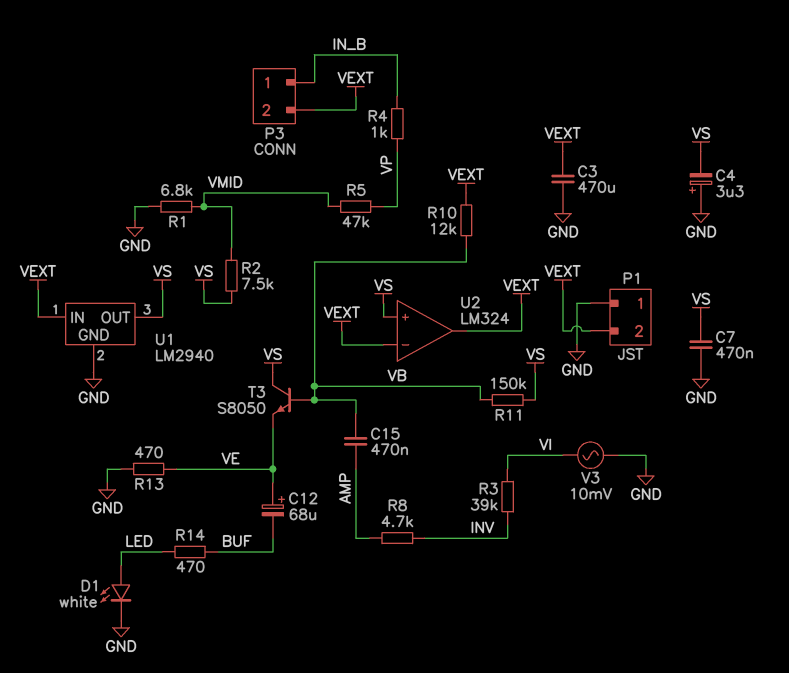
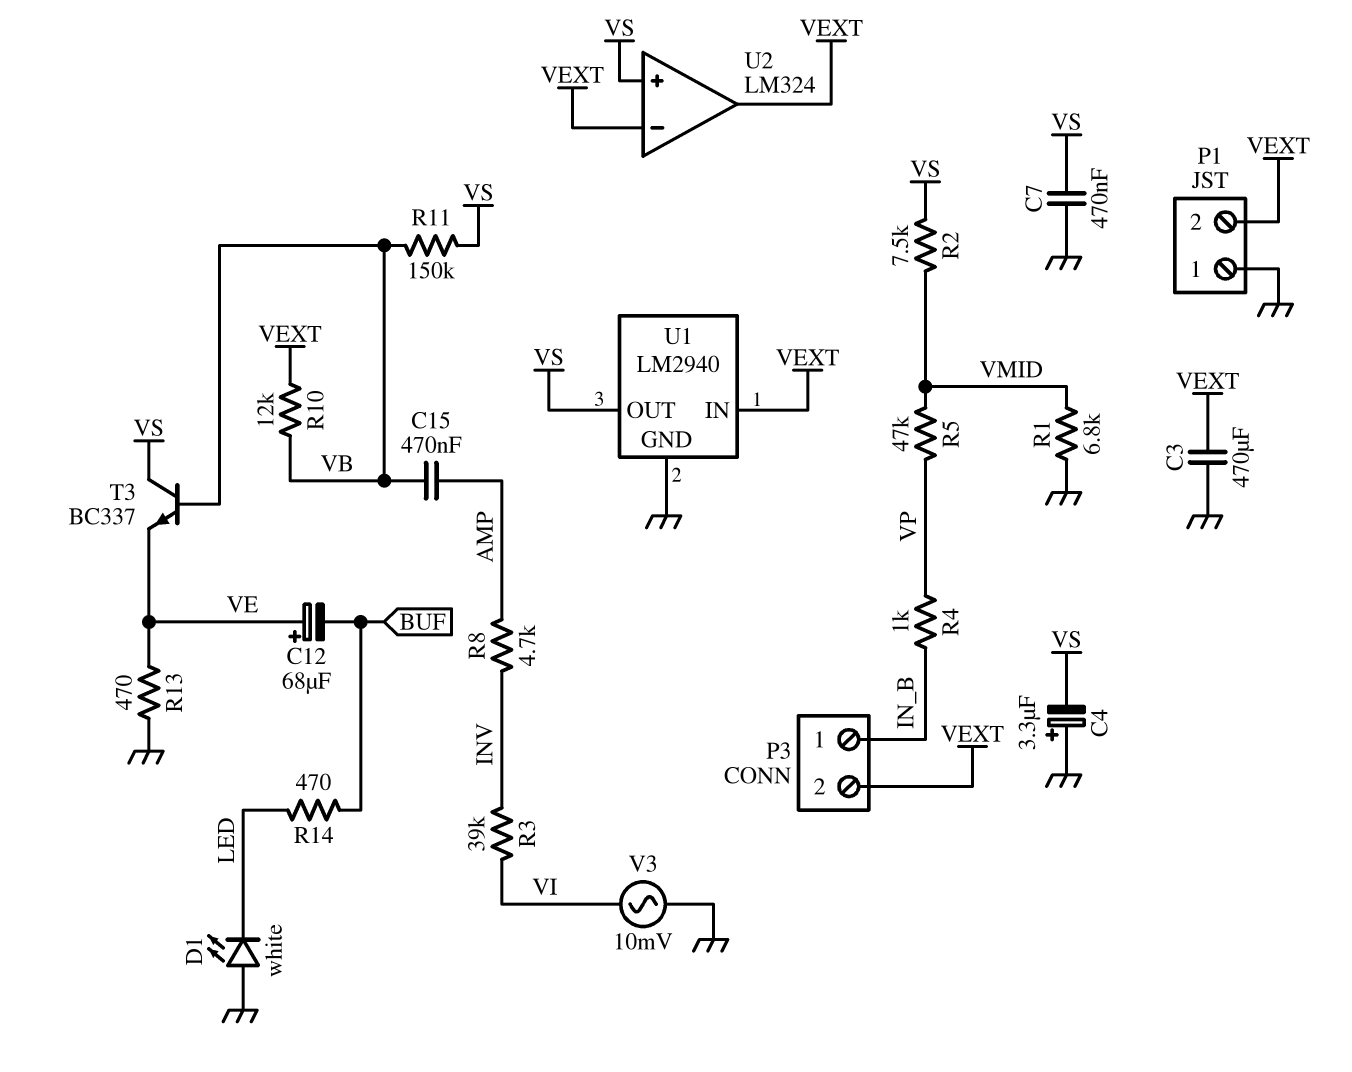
D1: LED white (A LED, K GND) -> LED white (A GND, K LED)
T3: NPN S8050 (B VB, C VS, E VE) -> NPN BC337 (B VB, C VS, E VE)

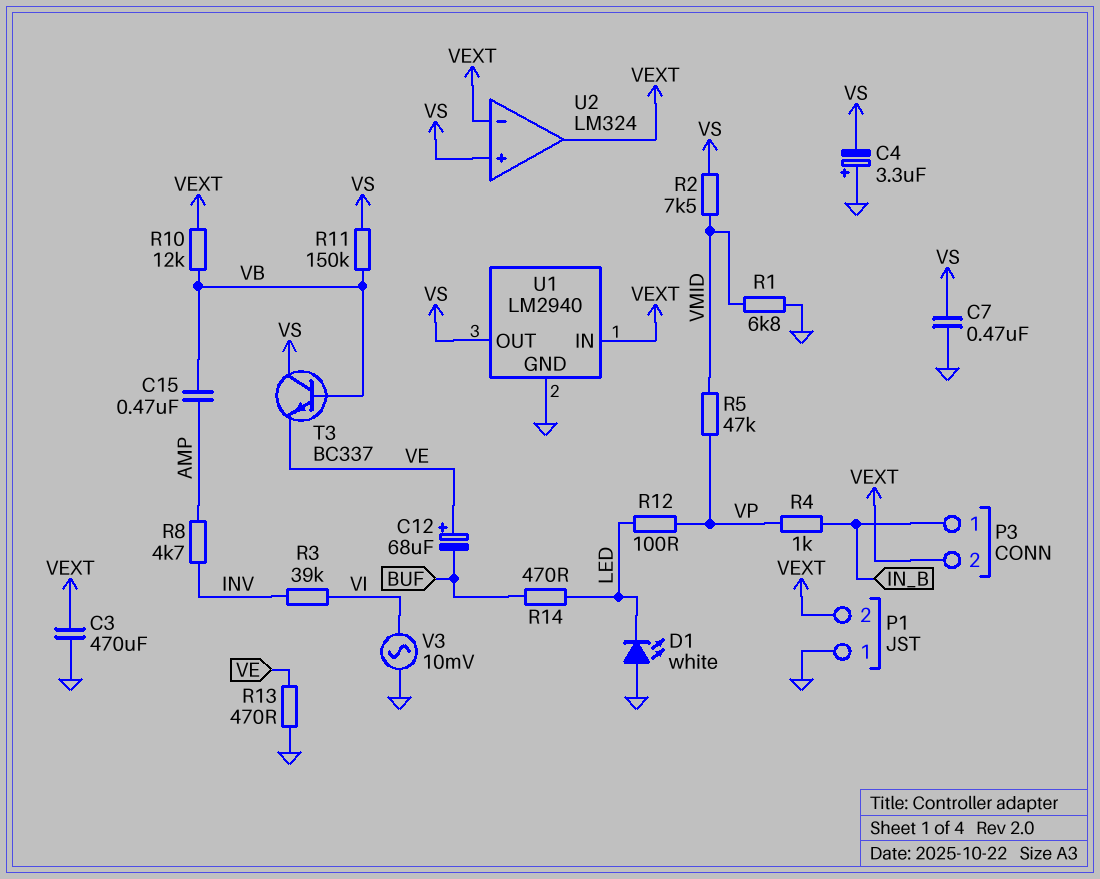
R12: none -> 100 (LED, VP)

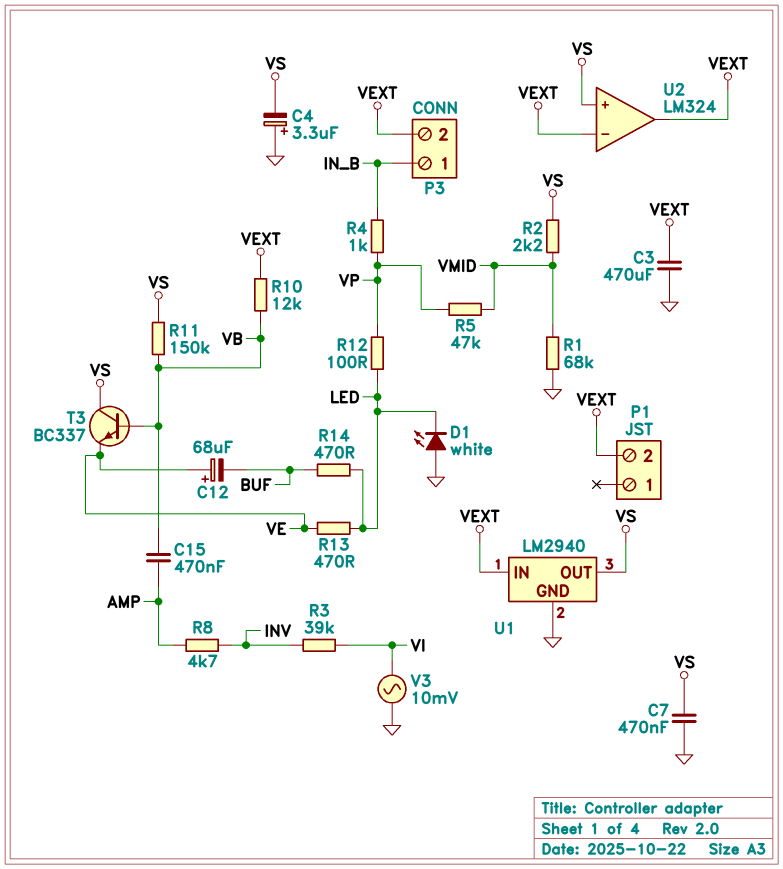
P1 pin 1: GND -> none
R1: 6.8k (GND, VMID) -> 68k (GND, VMID)
R2: 7.5k (VMID, VS) -> 2.2k (VMID, VS)
R13: 470 (GND, VE) -> 470 (LED, VE)

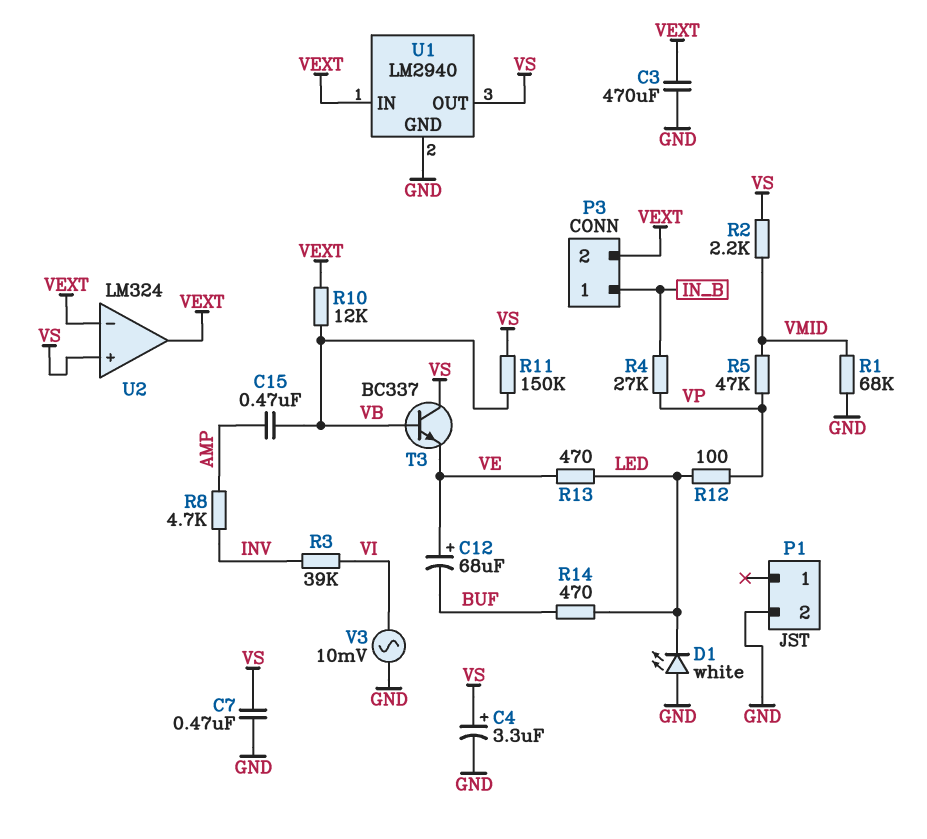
C4: 3.3uF (plus GND, minus VS) -> 3.3uF (plus VS, minus GND)
P1 pin 2: VEXT -> GND
R4: 1k (IN_B, VP) -> 27k (IN_B, VP)

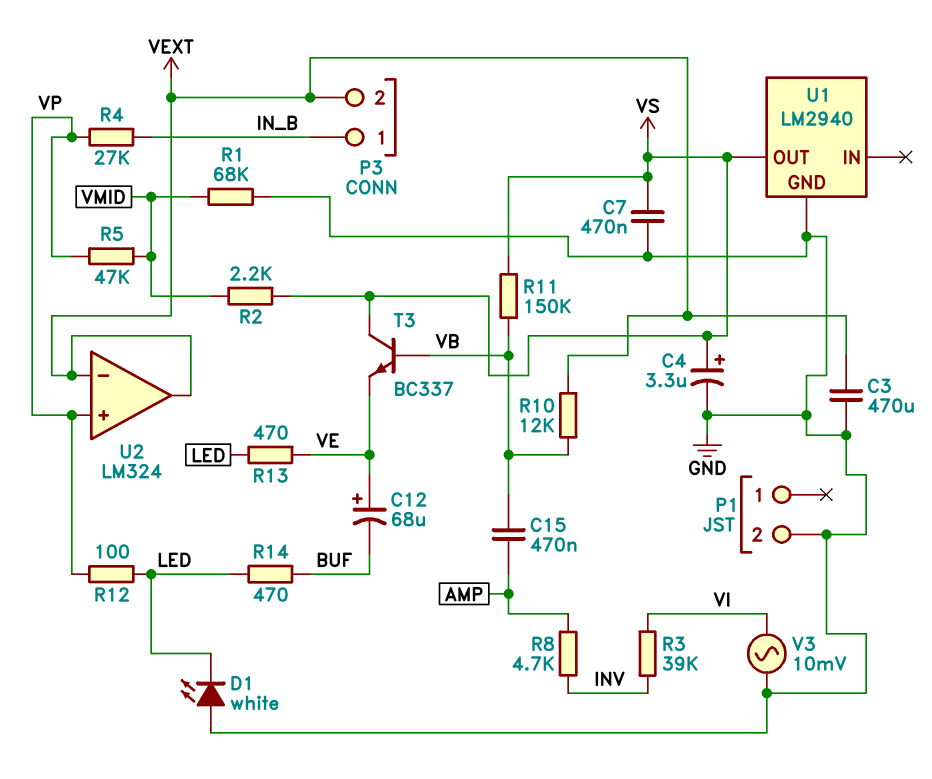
U1 pin IN: VEXT -> none
U2 pin in+: VS -> VP

